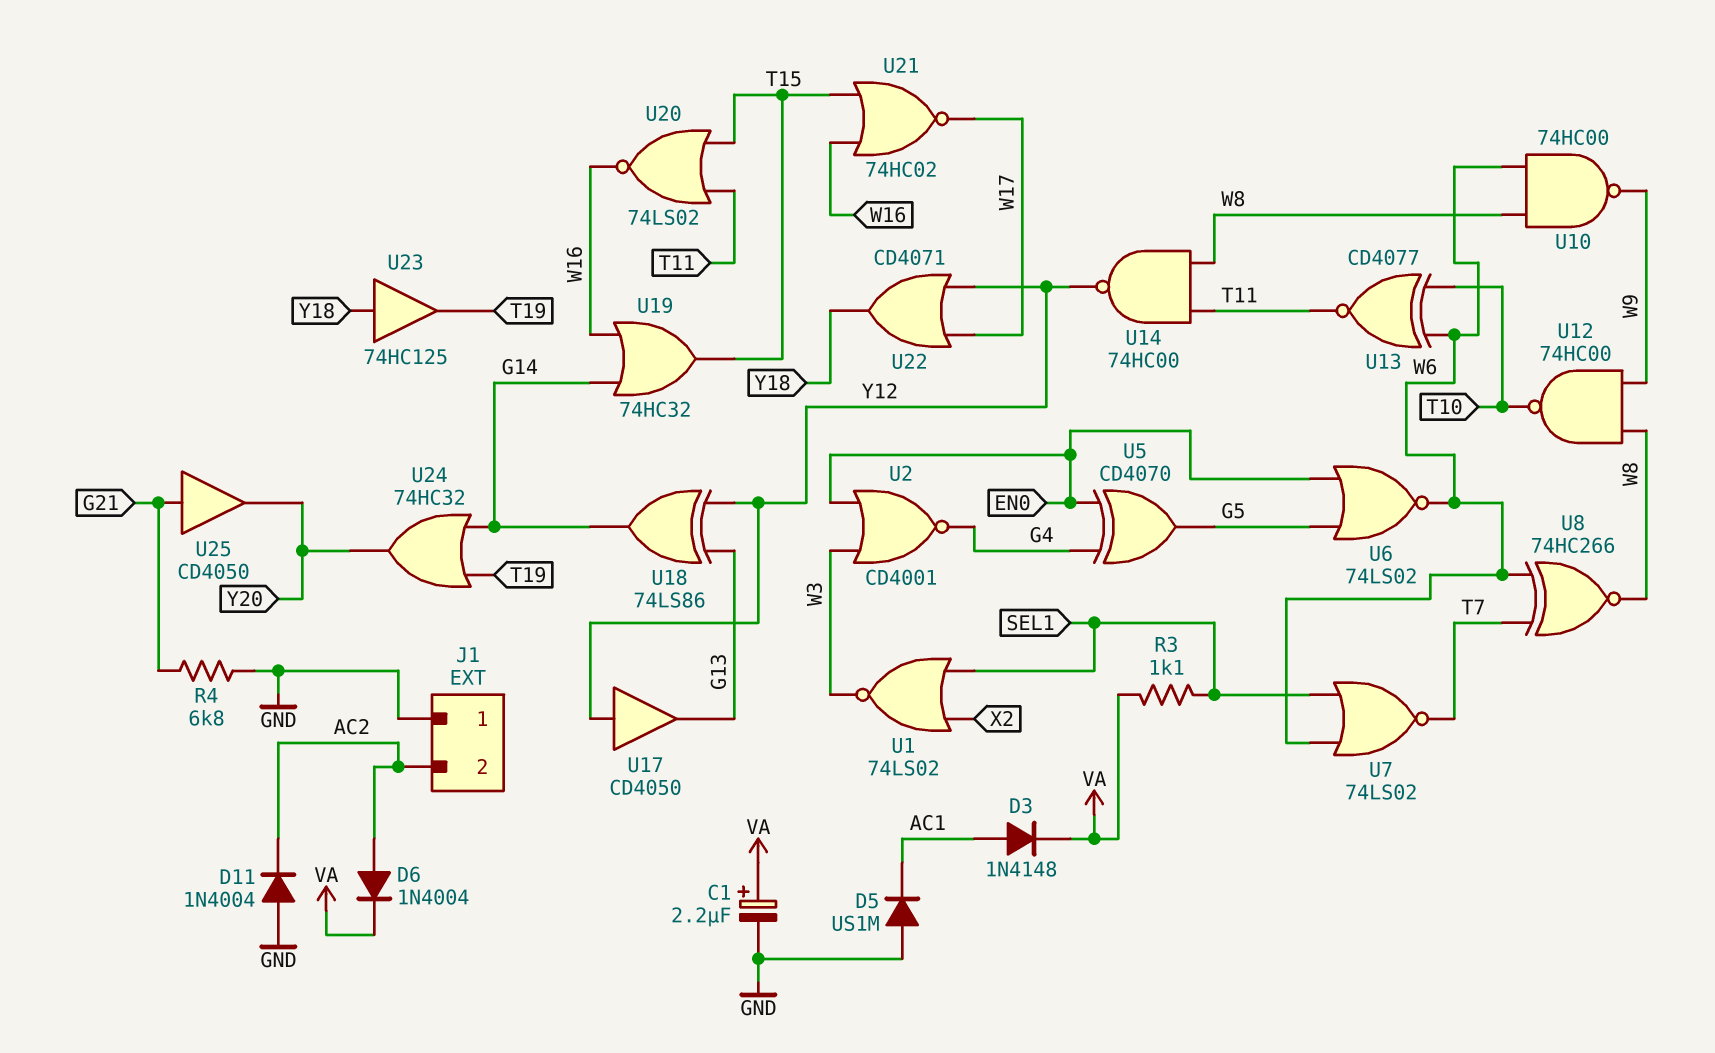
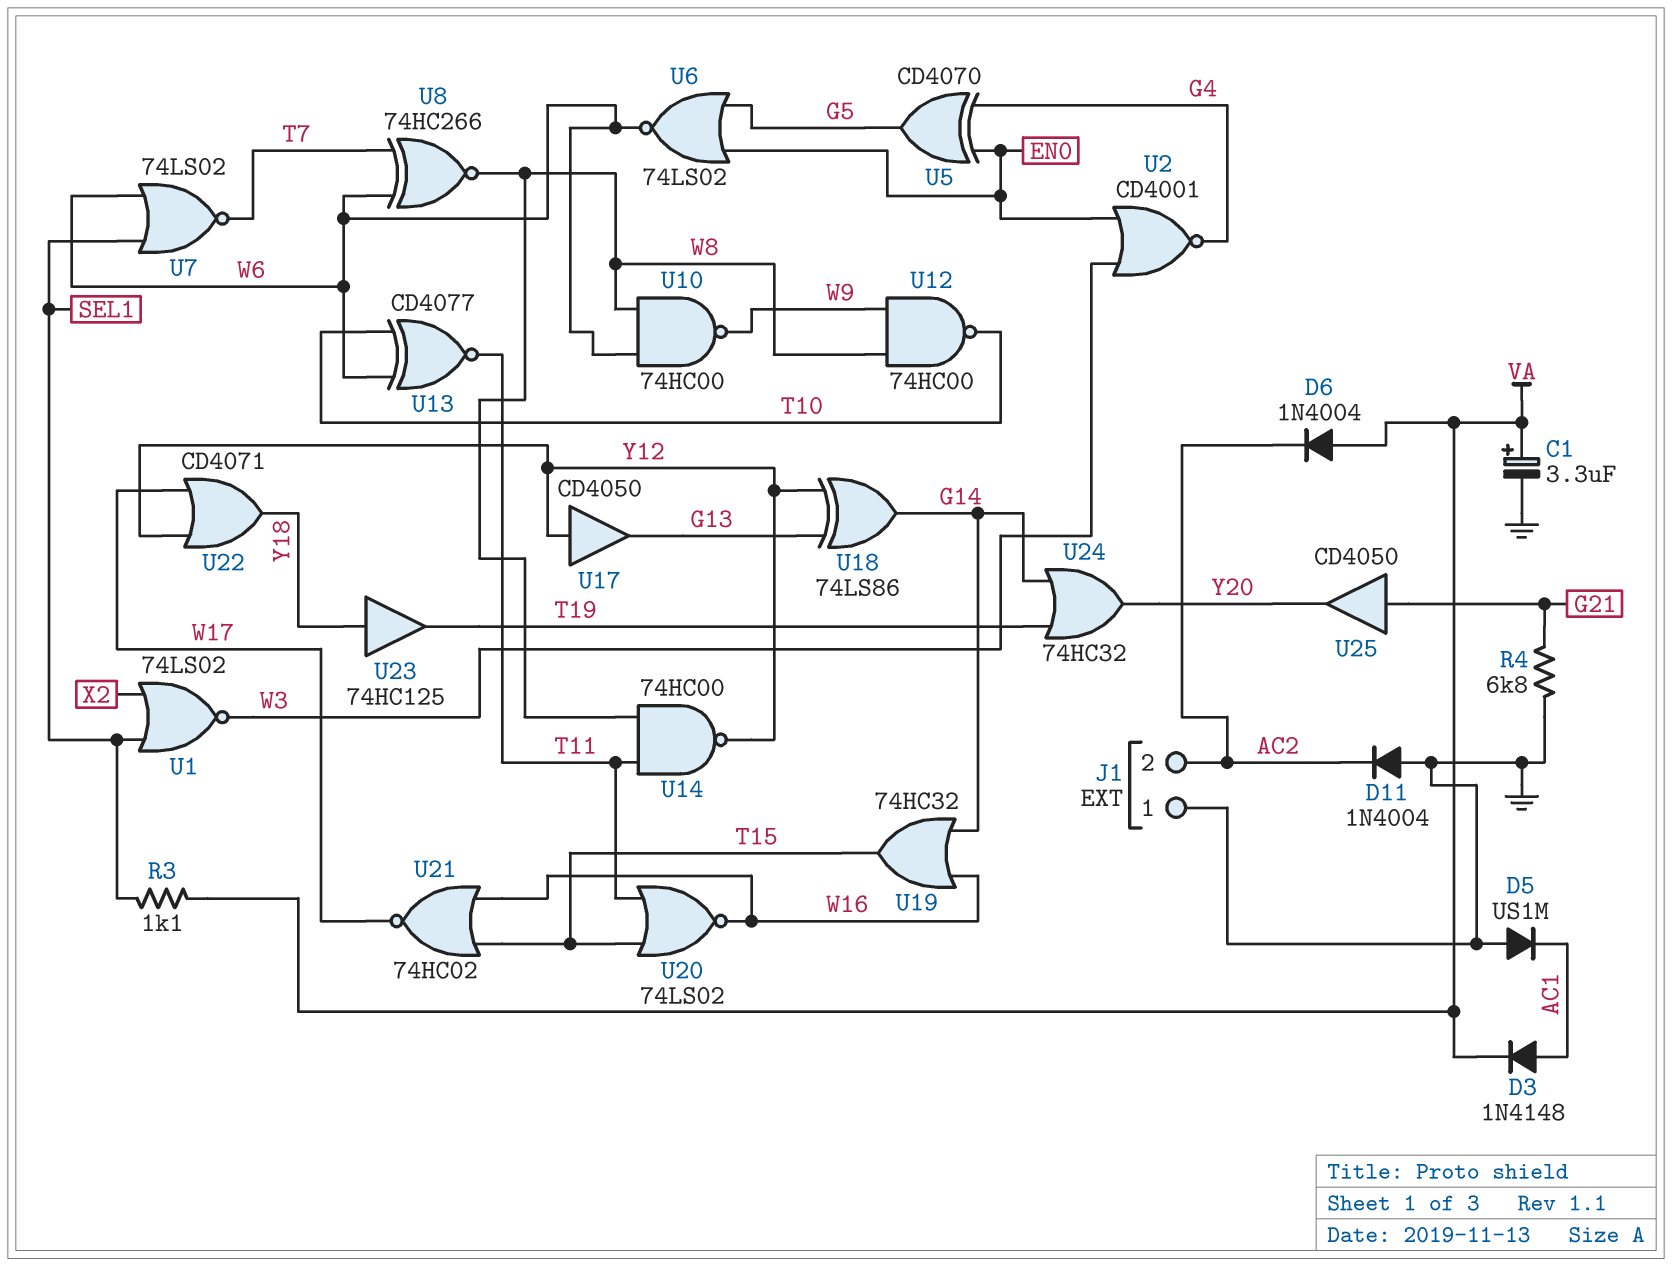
C1: 2.2uF (plus VA, minus GND) -> 3.3uF (plus VA, minus GND)
D6: diode 1N4004 (A AC2, K VA) -> diode 1N4004 (A VA, K AC2)

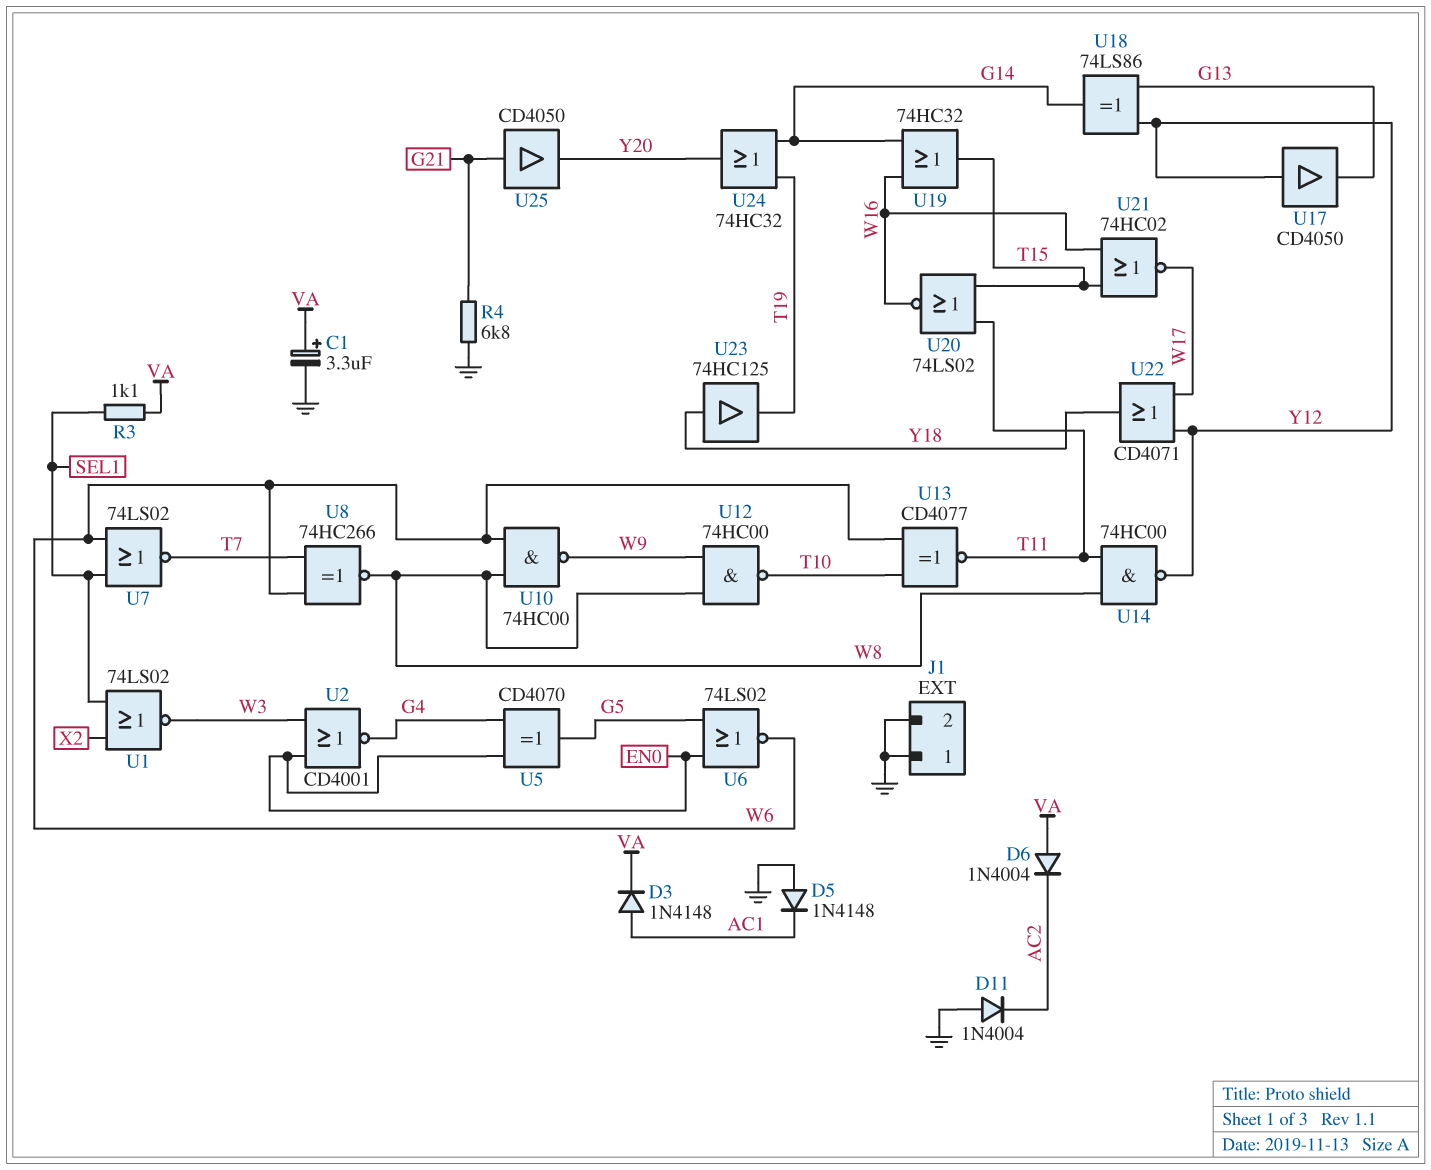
D5: diode US1M (A GND, K AC1) -> diode 1N4148 (A GND, K AC1)
J1 pin 2: AC2 -> GND

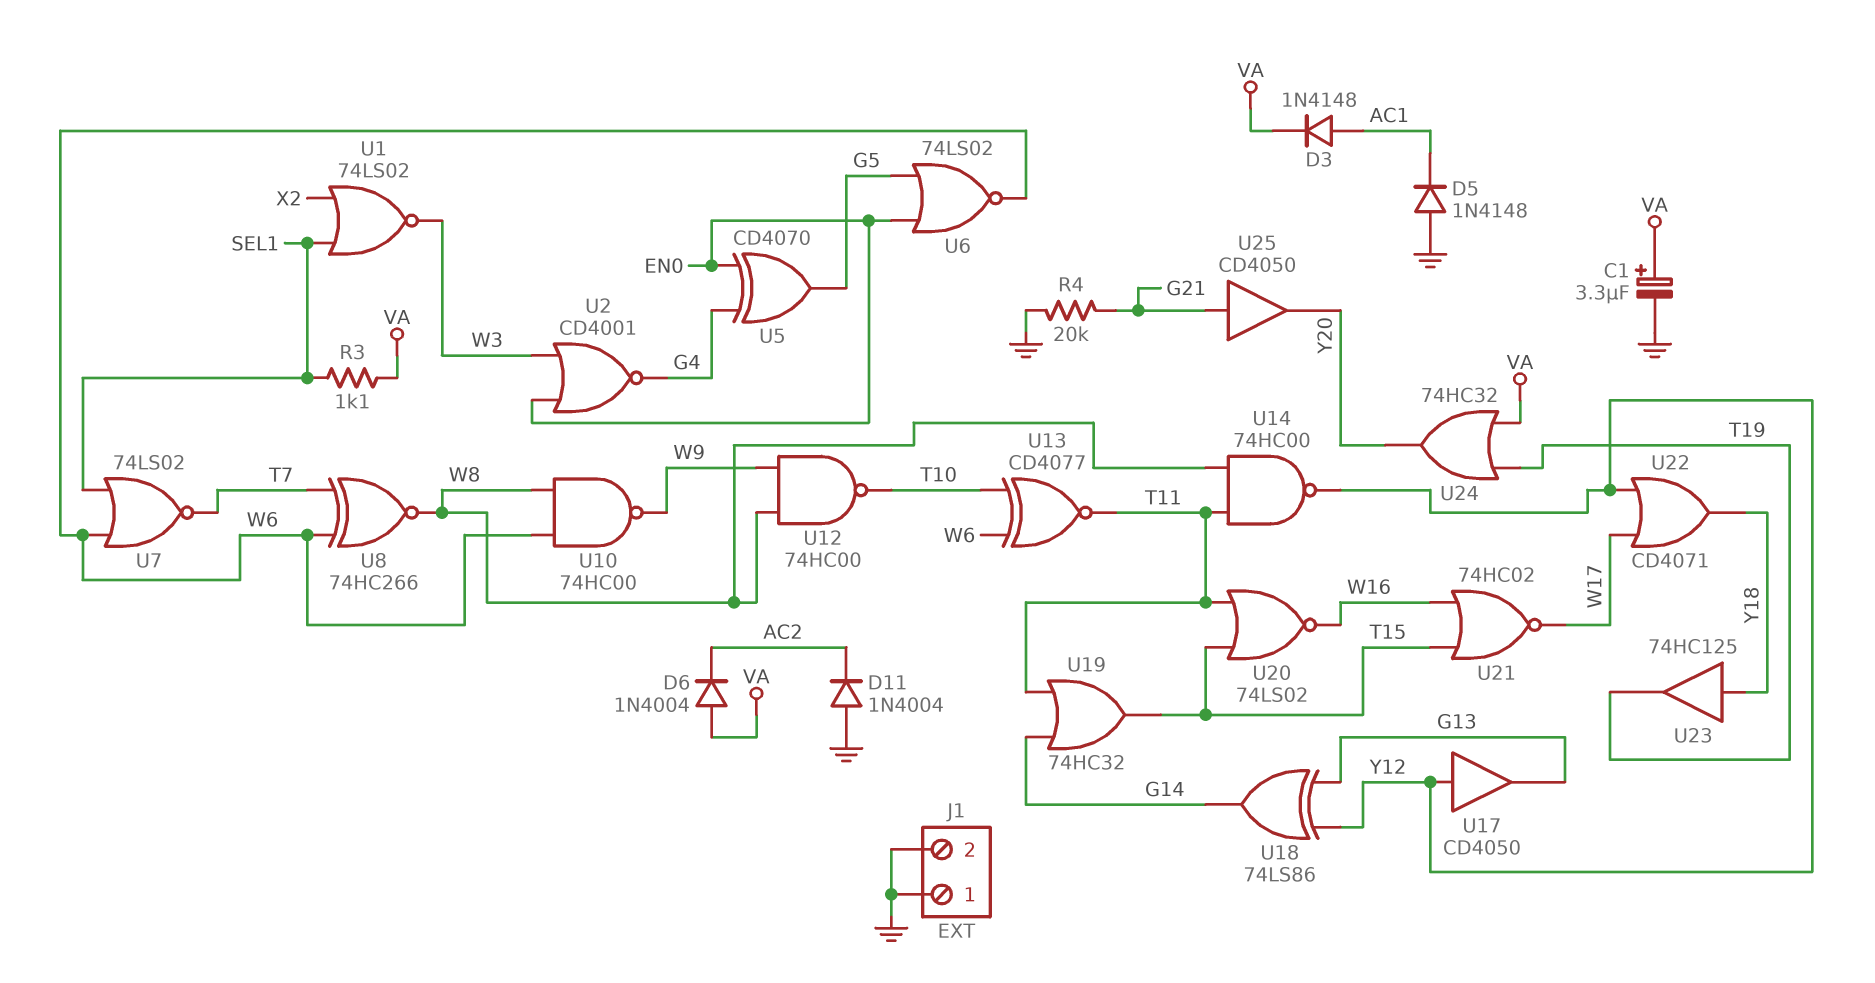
R4: 6.8k (G21, GND) -> 20k (G21, GND)
U19: OR 74HC32 (in G14, in W16, out T15) -> OR 74HC32 (in G14, in T11, out T15)
U24: OR 74HC32 (in G14, in T19, out Y20) -> OR 74HC32 (in T19, in VA, out Y20)

